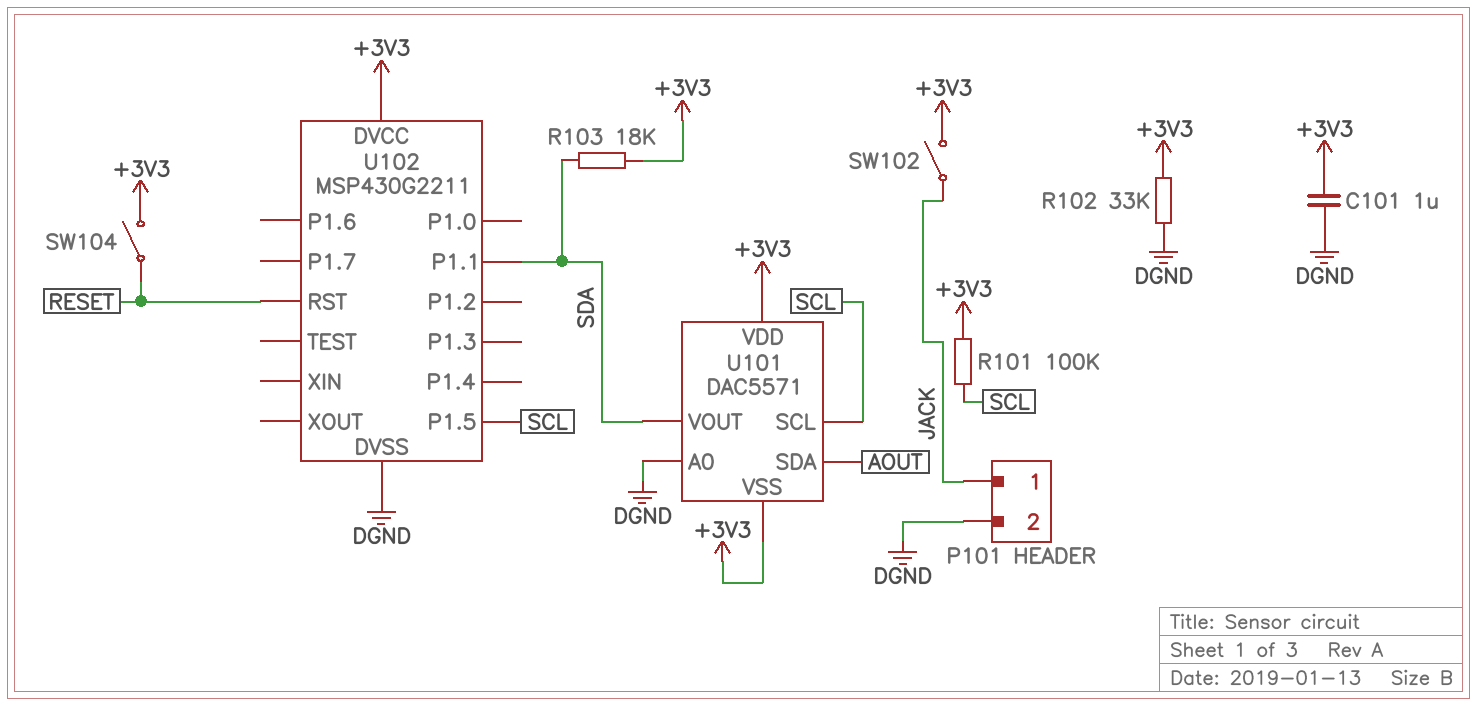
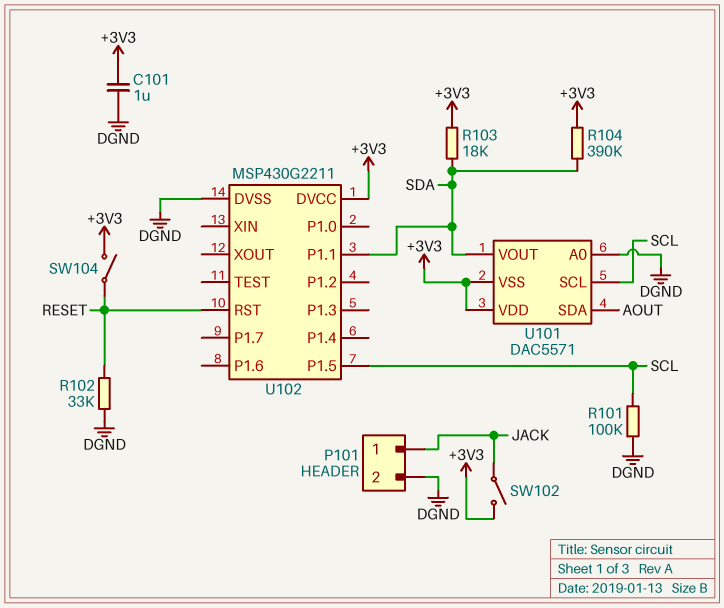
R101: 100k (+3V3, SCL) -> 100k (DGND, SCL)
R102: 33k (+3V3, DGND) -> 33k (DGND, RESET)
R104: none -> 390k (+3V3, SDA)

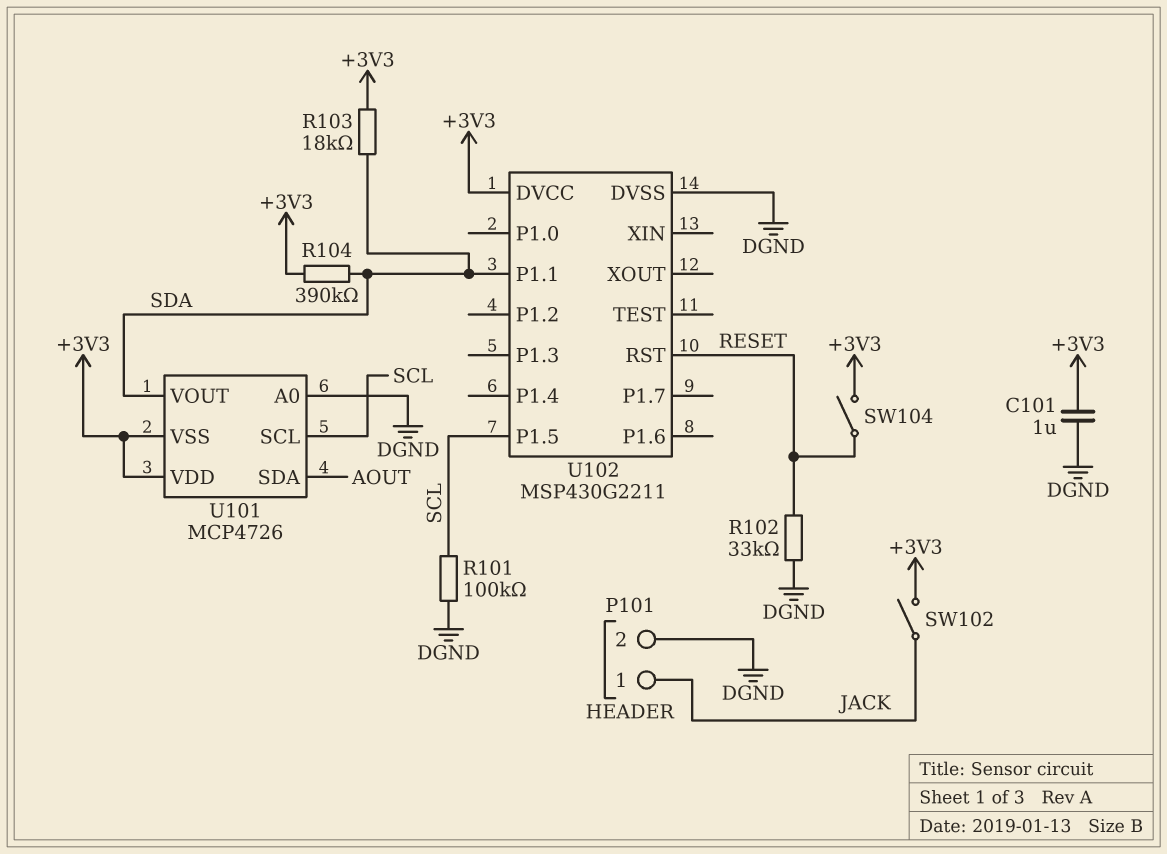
U101: DAC5571 -> MCP4726

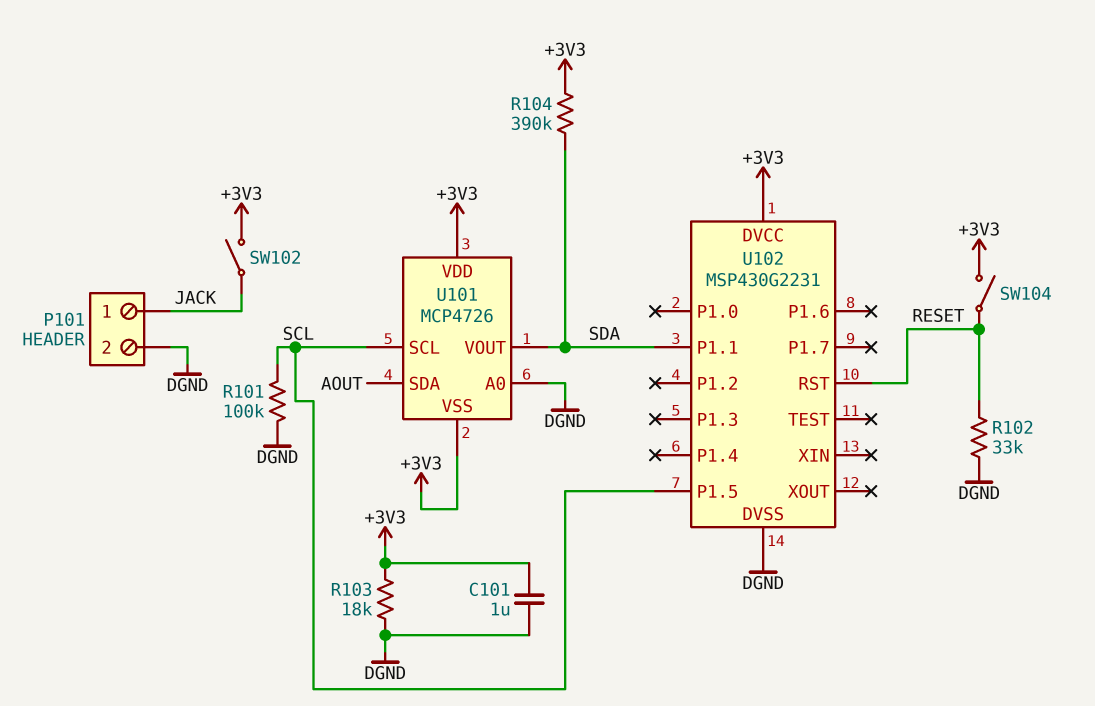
R103: 18k (+3V3, SDA) -> 18k (+3V3, DGND)
U102: MSP430G2211 -> MSP430G2231

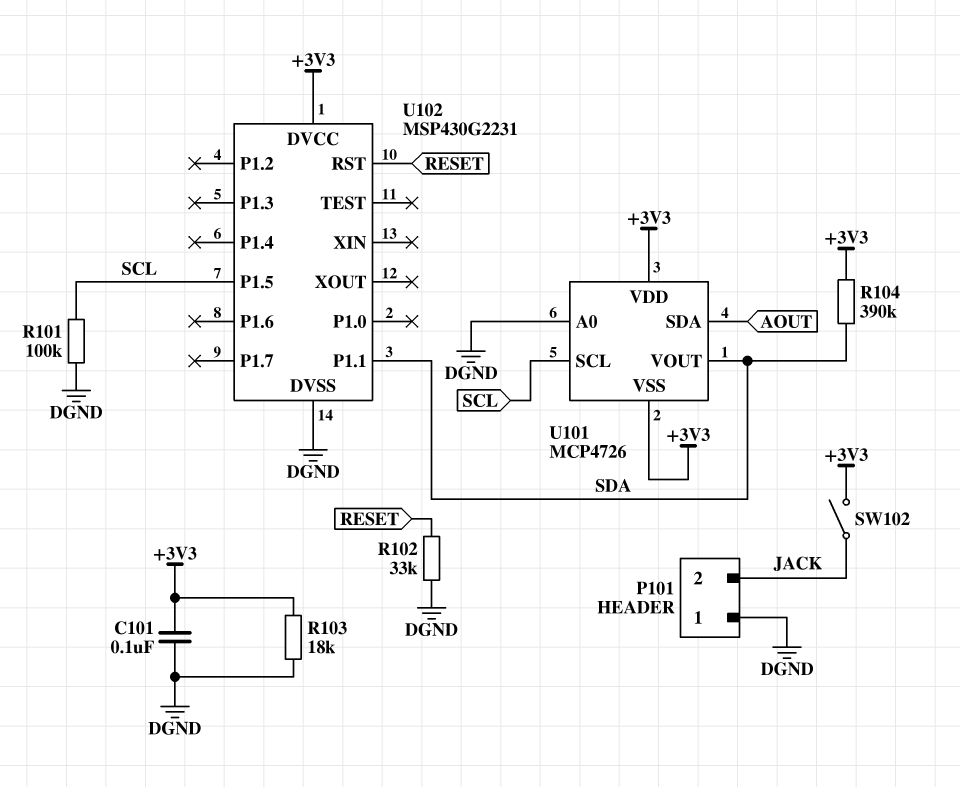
C101: 1uF (+3V3, DGND) -> 100nF (+3V3, DGND)
P101 pin 1: JACK -> DGND
P101 pin 2: DGND -> JACK
SW104: switch (+3V3, RESET) -> none

